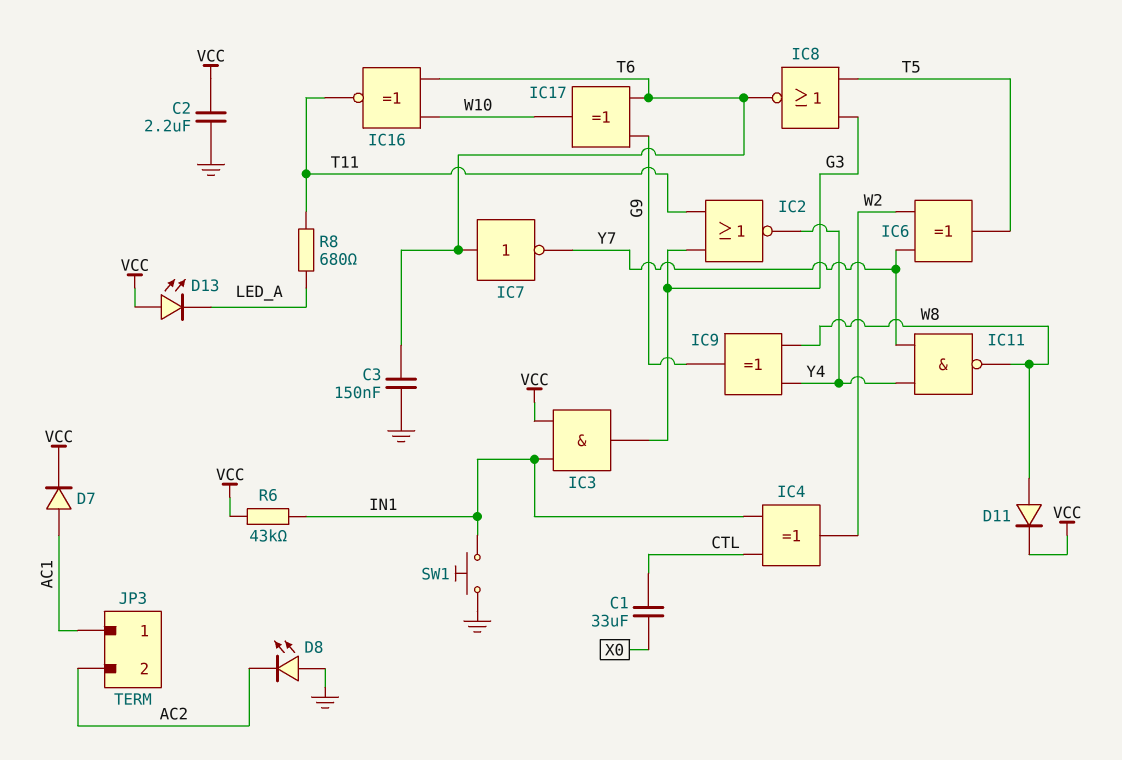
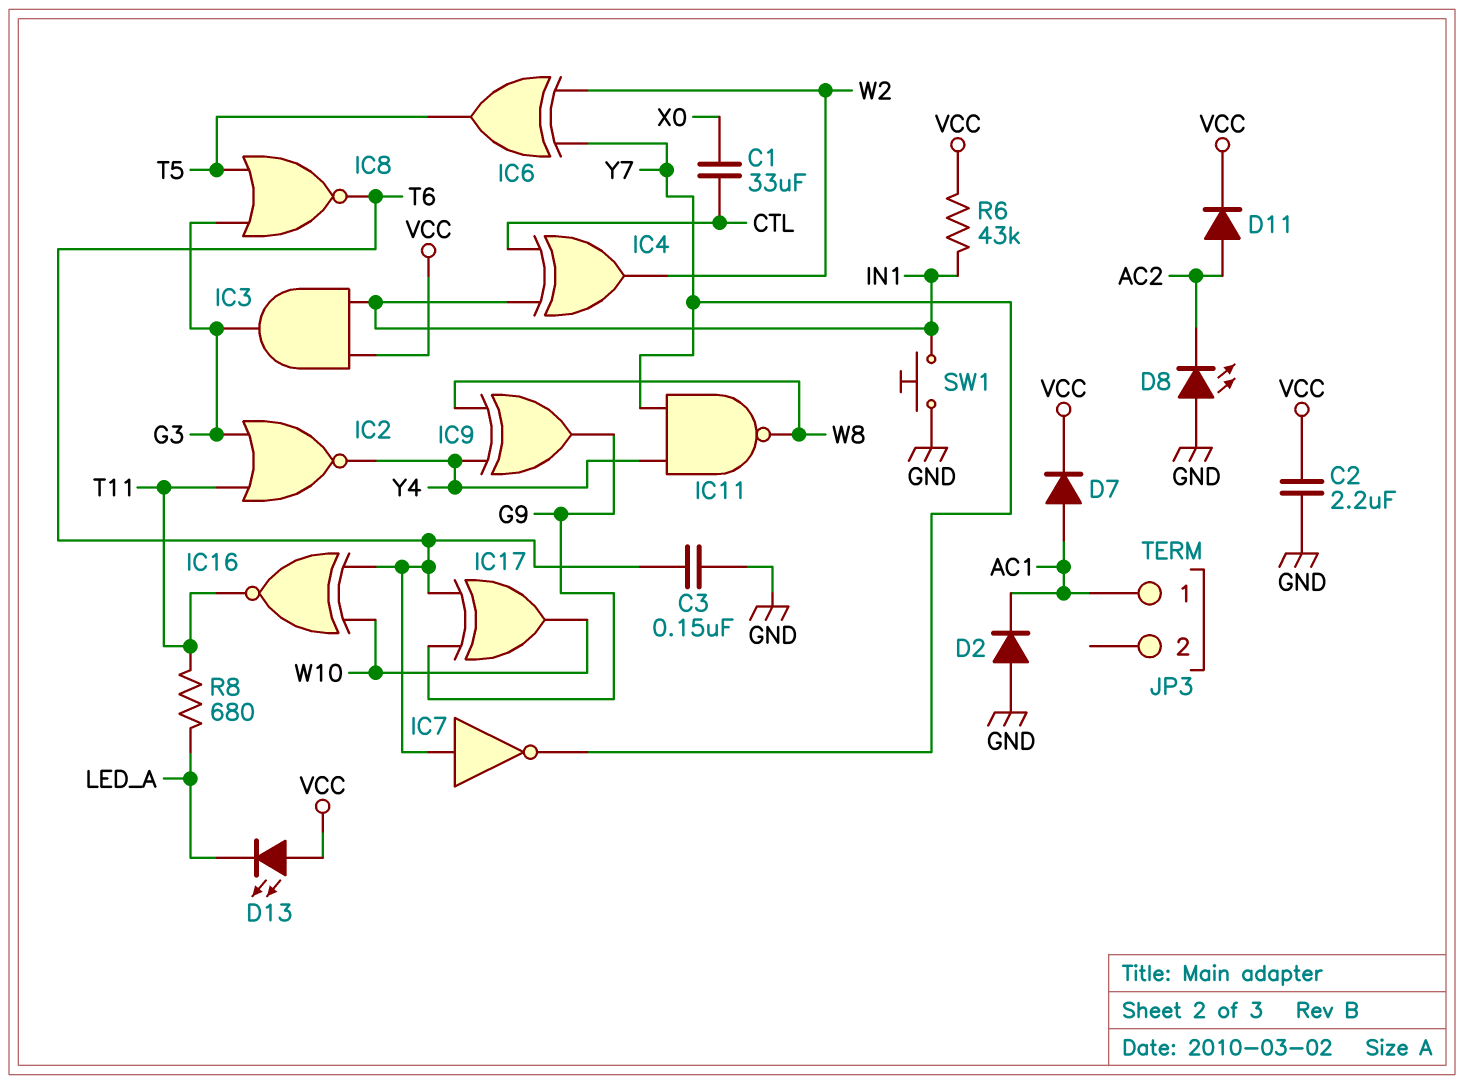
D2: none -> diode (A GND, K AC1)
D11: diode (A W8, K VCC) -> diode (A AC2, K VCC)
JP3 pin 2: AC2 -> none

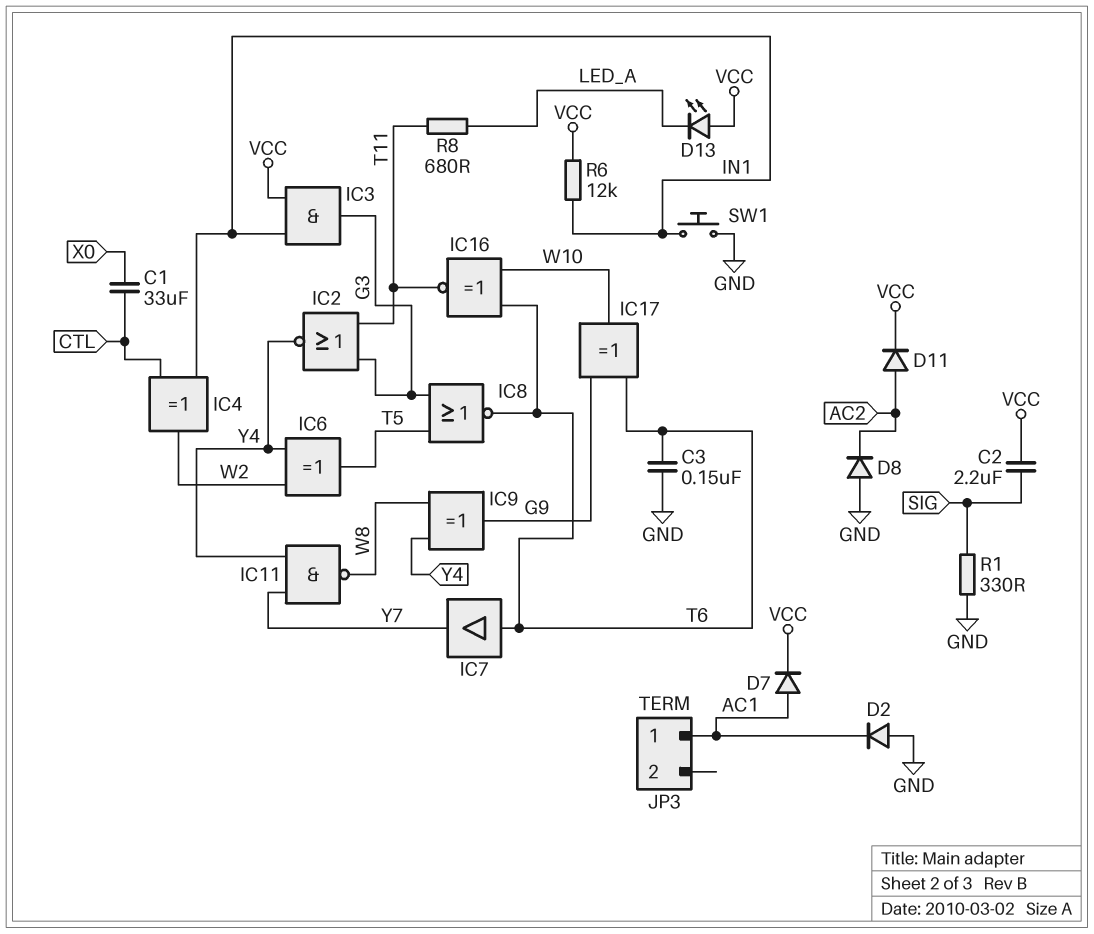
C2: 2.2uF (GND, VCC) -> 2.2uF (SIG, VCC)
D8: LED (A GND, K AC2) -> diode (A GND, K AC2)
IC6: XOR (in W2, in Y7, out T5) -> XOR (in W2, in Y4, out T5)
IC7: NOT (in T6, out Y7) -> buffer (in T6, out Y7)
R1: none -> 330 (GND, SIG)
R6: 43k (IN1, VCC) -> 12k (IN1, VCC)

